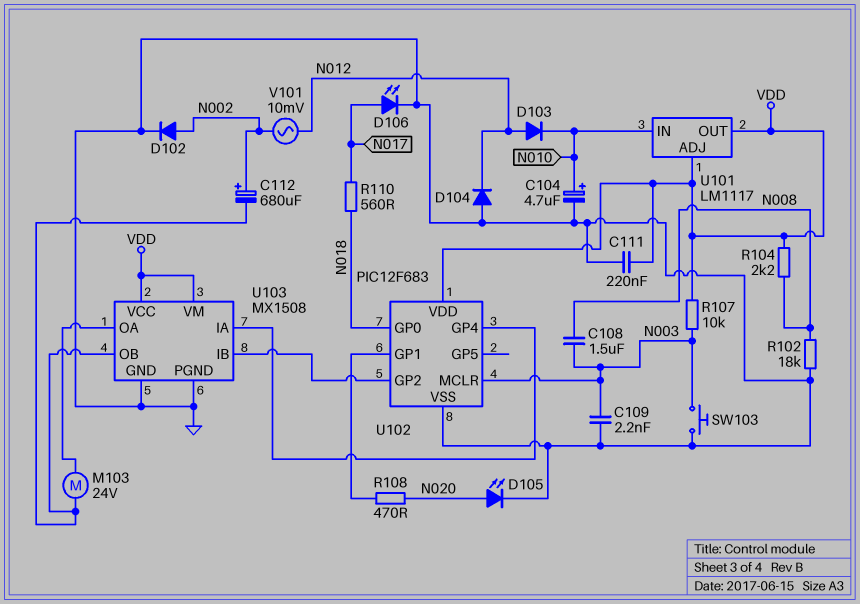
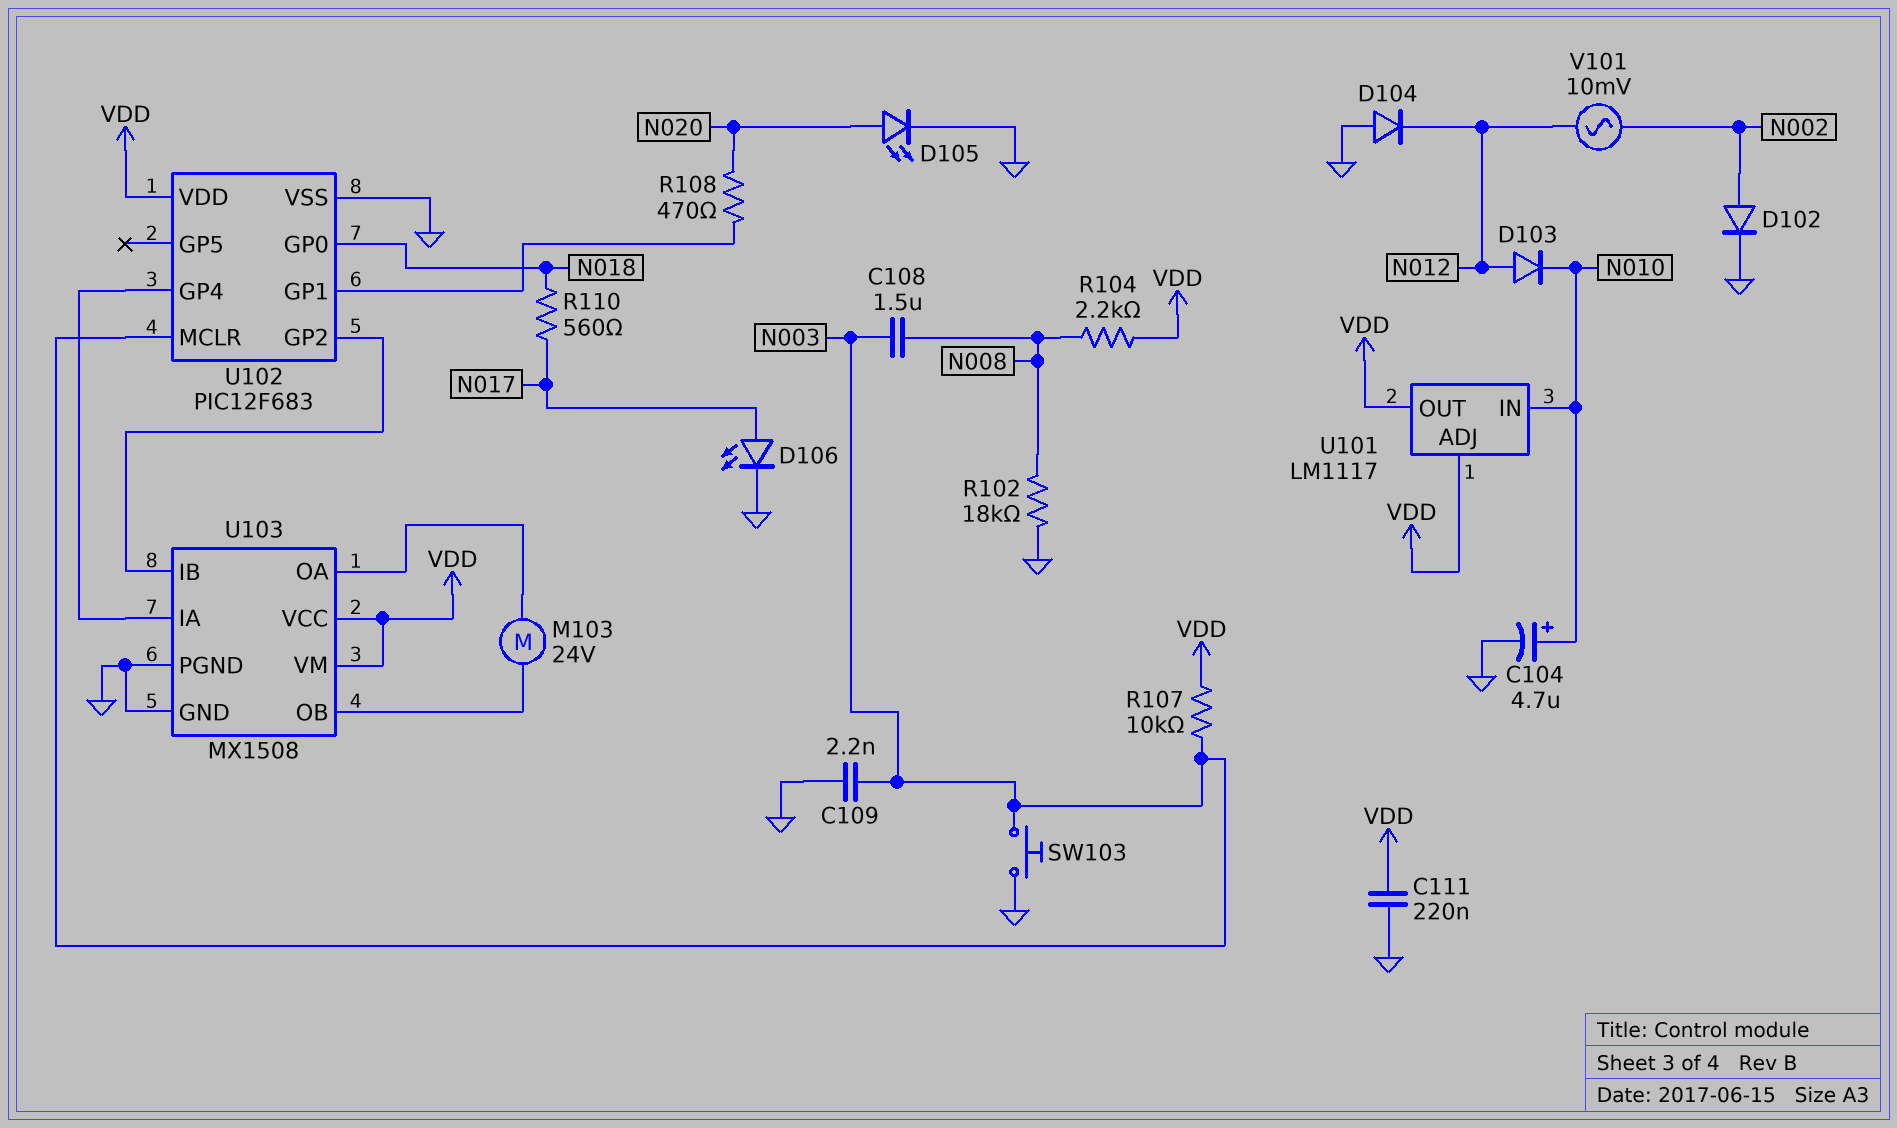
C112: 680uF (plus N002, minus U103/OB) -> none

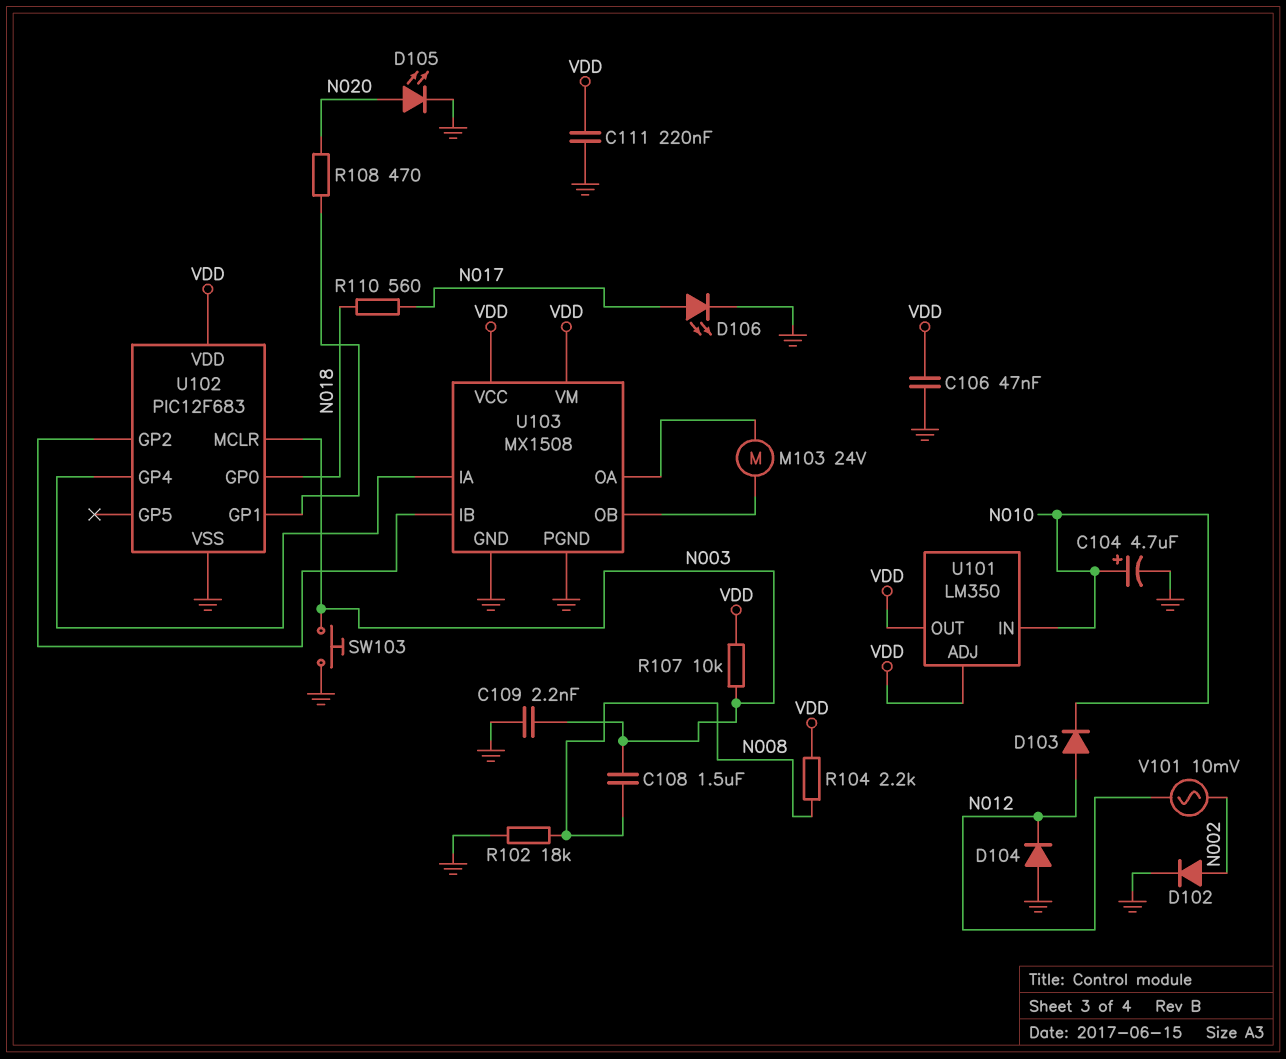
C106: none -> 47nF (GND, VDD)
U101: LM1117 -> LM350

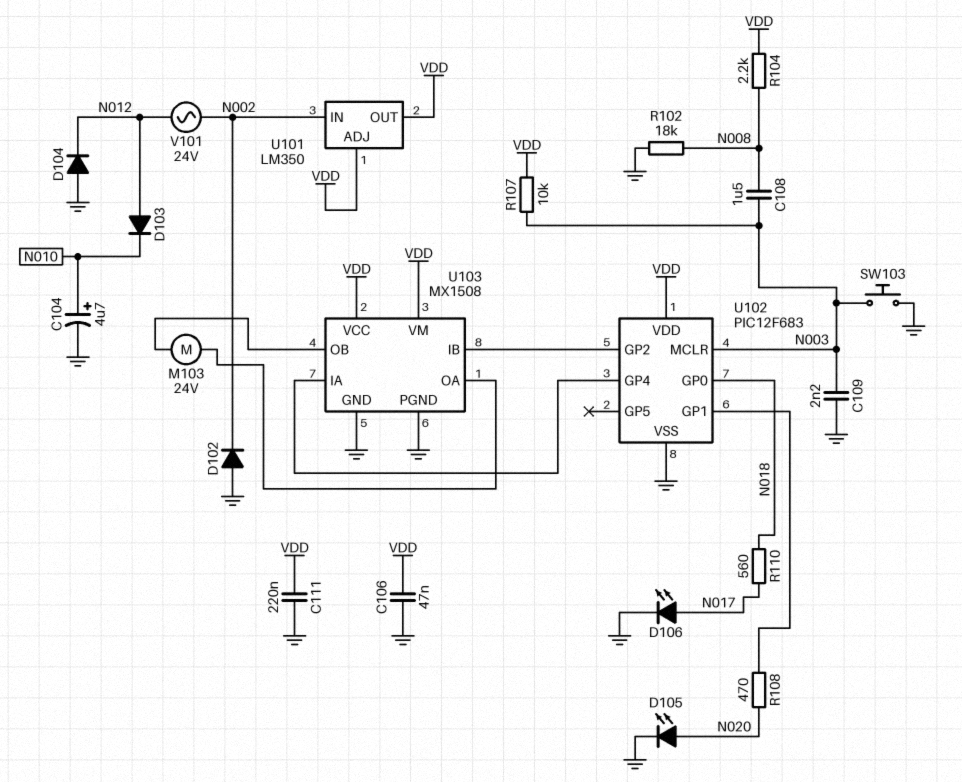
D102: diode (A N002, K GND) -> diode (A GND, K N002)
U101 pin IN: N010 -> N002
V101: AC 10mV (N002, N012) -> AC 24V (N002, N012)

